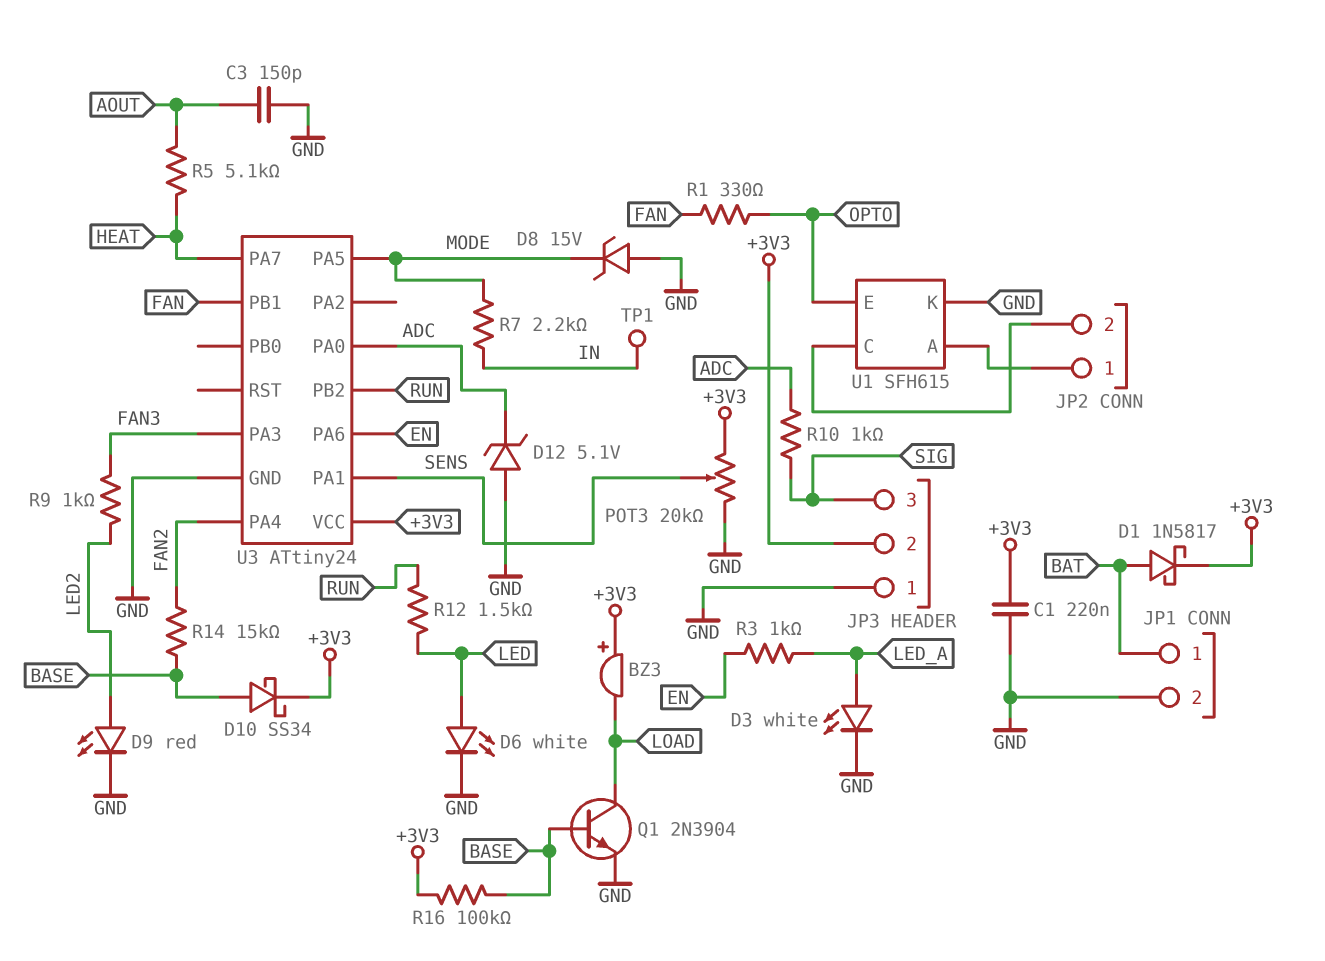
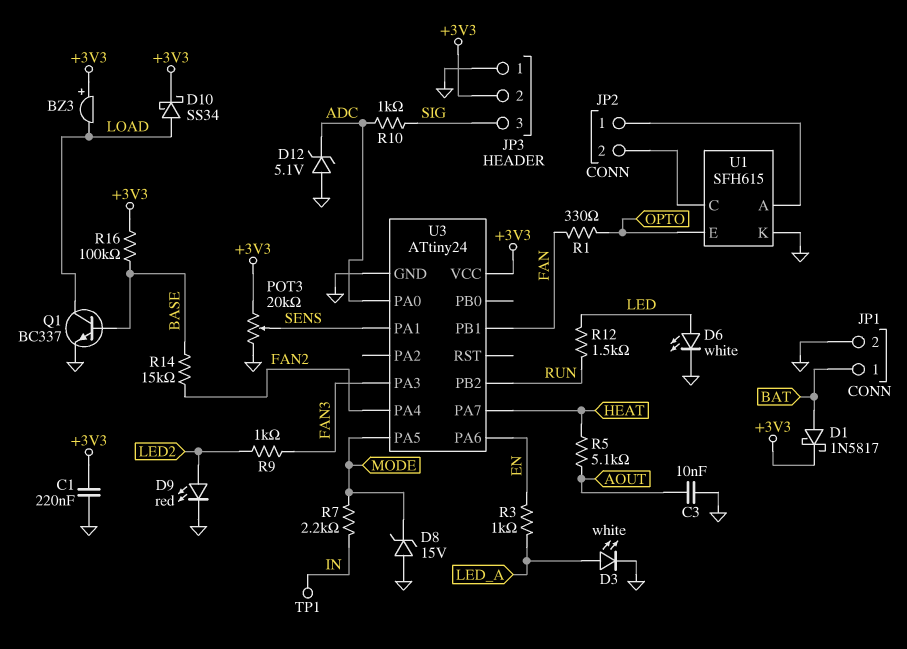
C3: 150pF (AOUT, GND) -> 10nF (AOUT, GND)
D10: schottky SS34 (A BASE, K +3V3) -> schottky SS34 (A LOAD, K +3V3)
Q1: NPN 2N3904 (B BASE, C LOAD, E GND) -> NPN BC337 (B BASE, C LOAD, E GND)

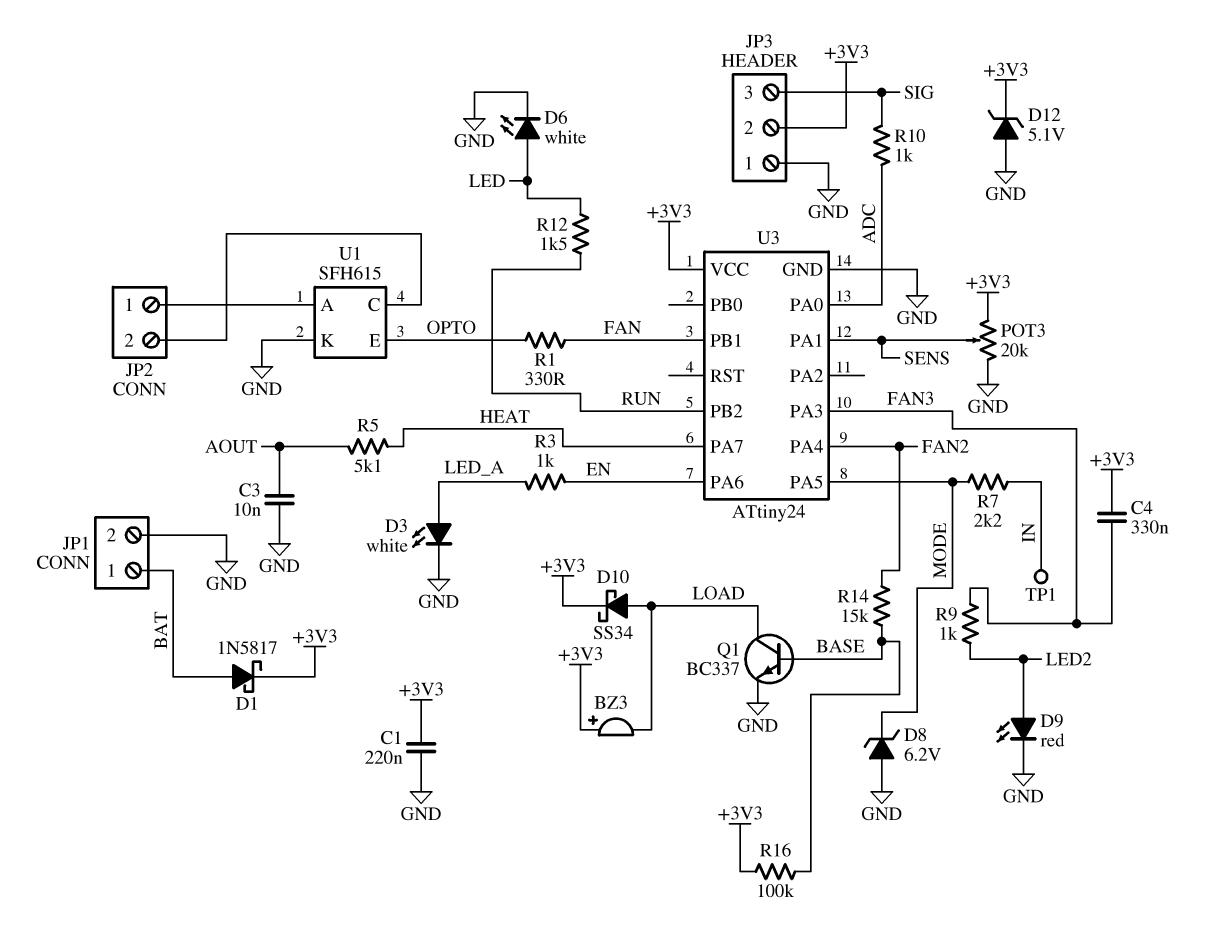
C4: none -> 330nF (+3V3, FAN3)
D8: zener 15V (A GND, K MODE) -> zener 6.2V (A GND, K MODE)
D12: zener 5.1V (A GND, K ADC) -> zener 5.1V (A GND, K +3V3)

